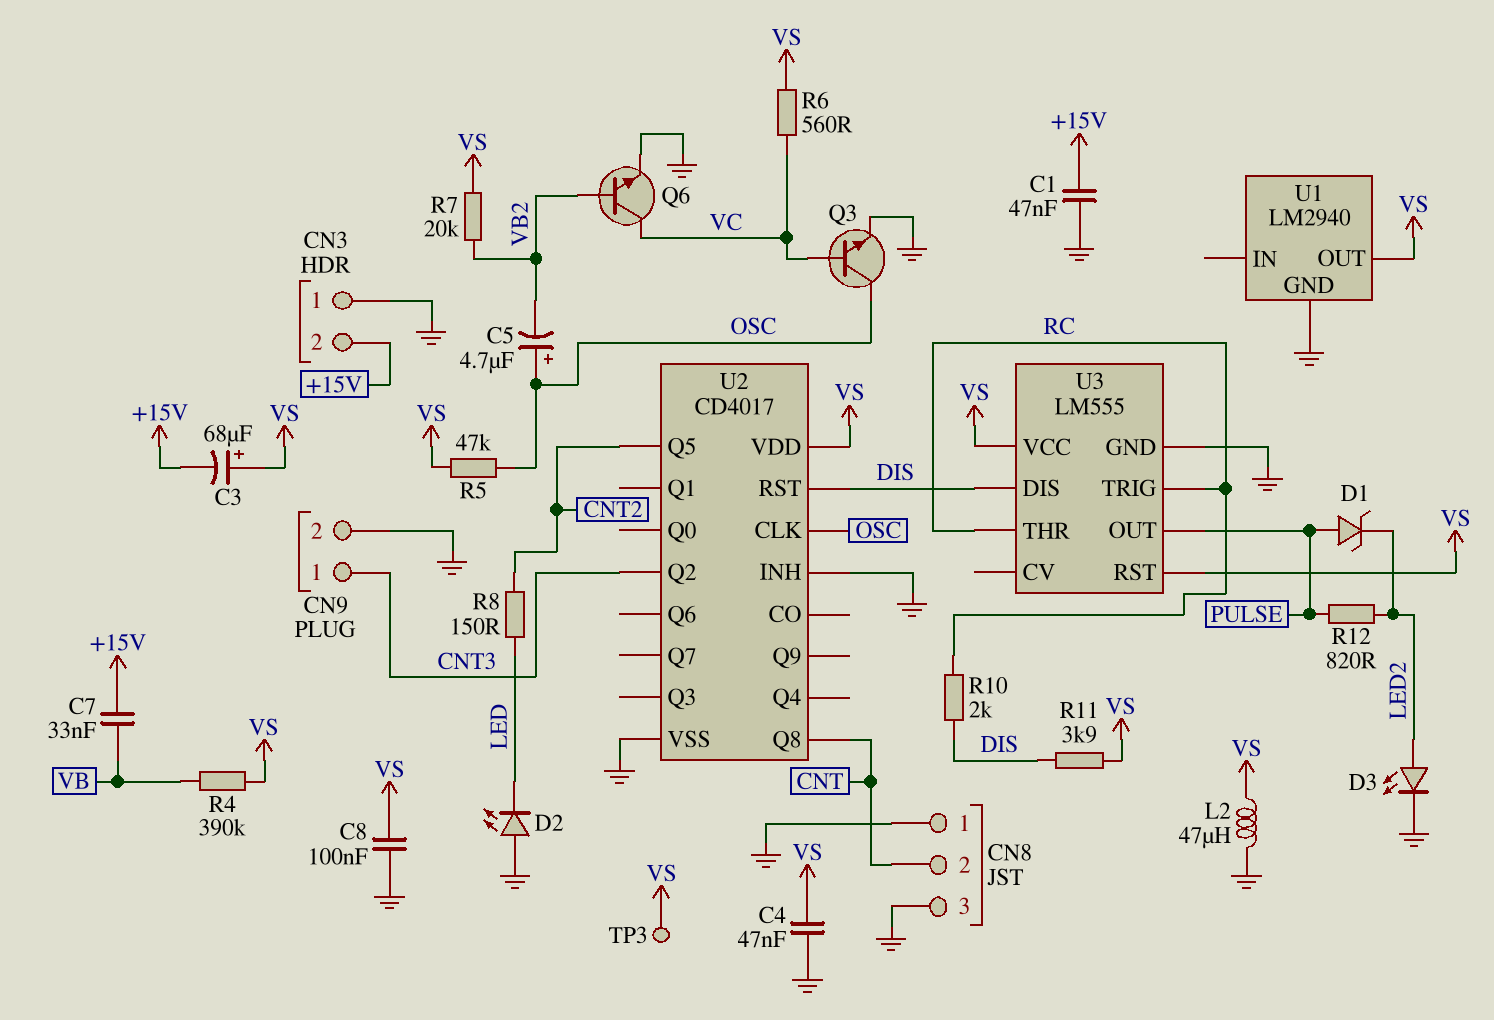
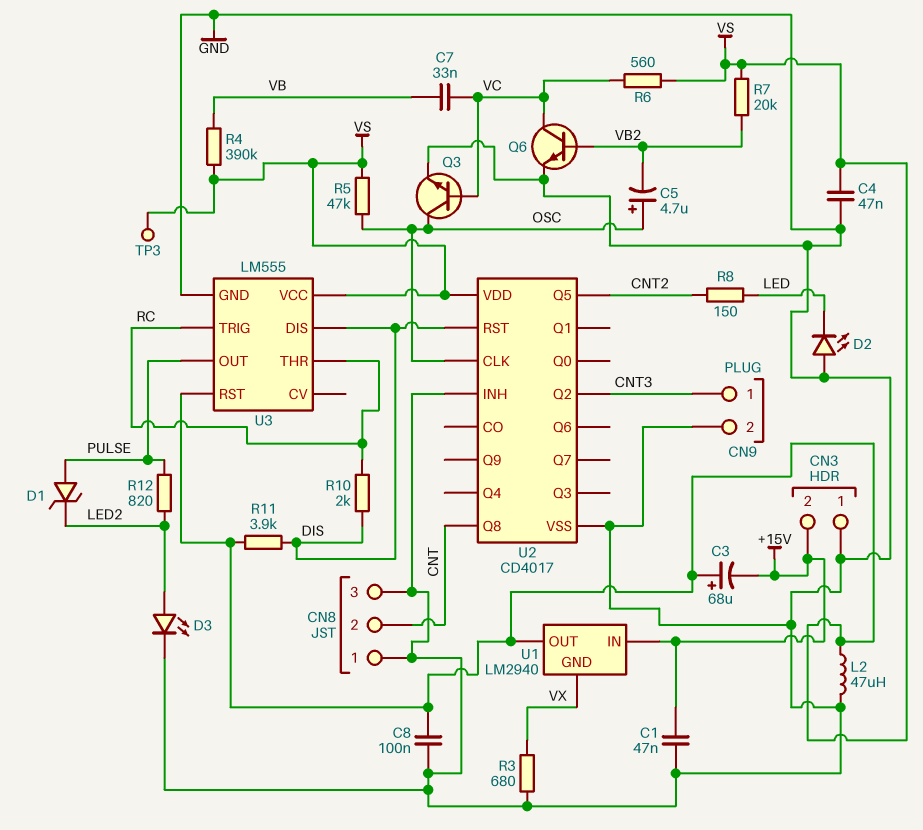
C7: 33nF (+15V, VB) -> 33nF (VB, VC)
R3: none -> 680 (GND, VX)
U1 pin GND: GND -> VX
U1 pin IN: none -> +15V

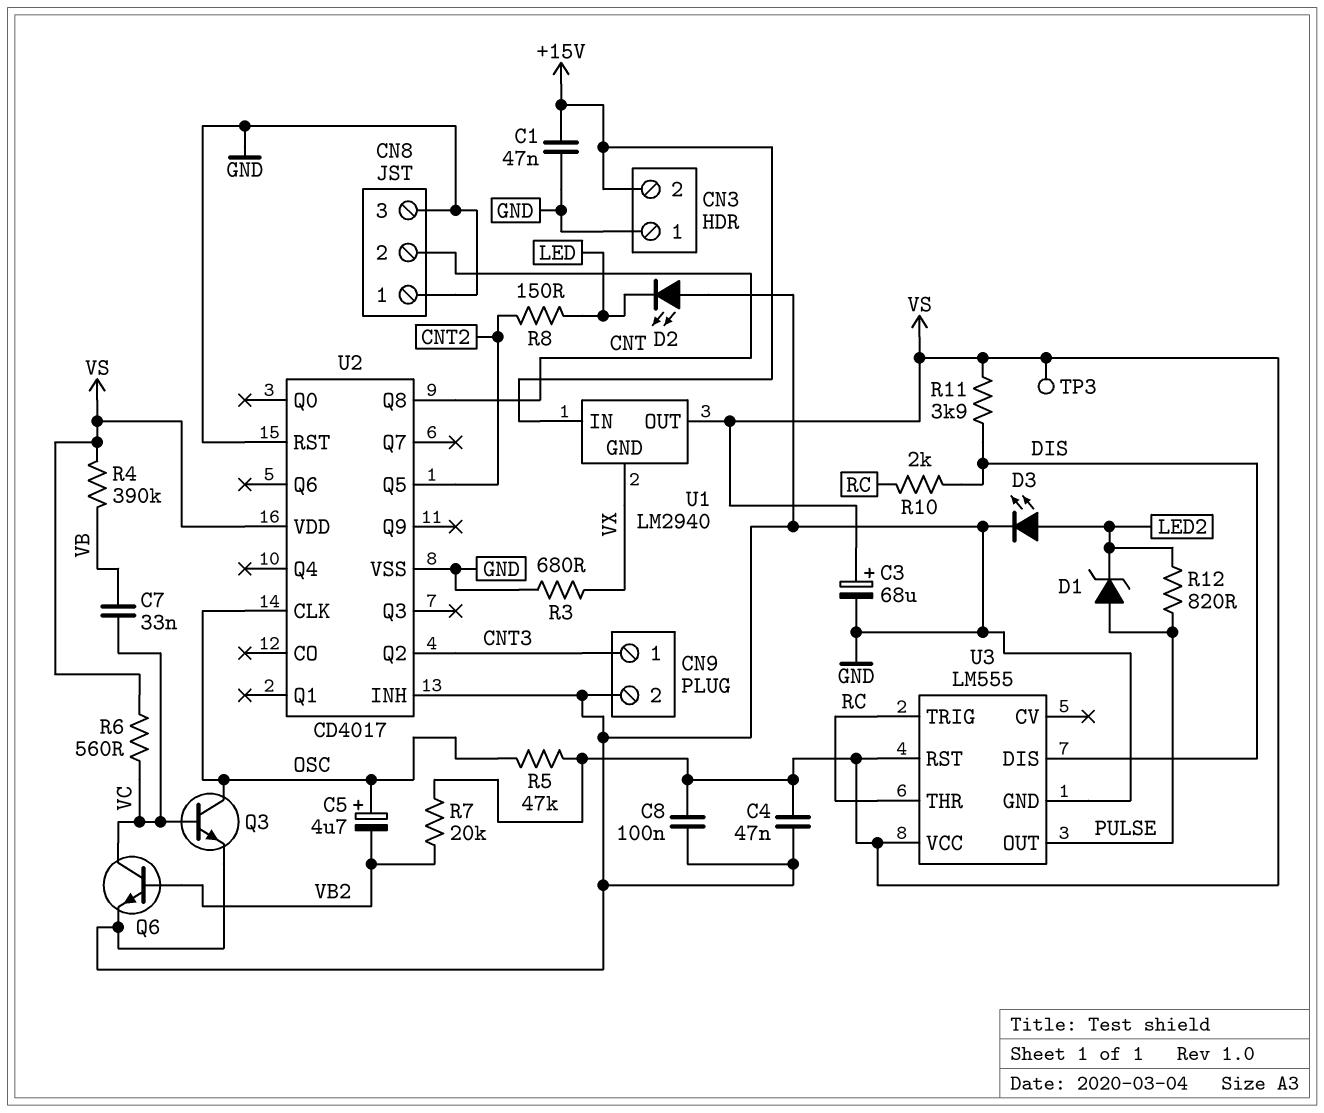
C3: 68uF (plus VS, minus +15V) -> 68uF (plus VS, minus GND)
L2: 47uH (GND, VS) -> none
U2 pin RST: DIS -> GND

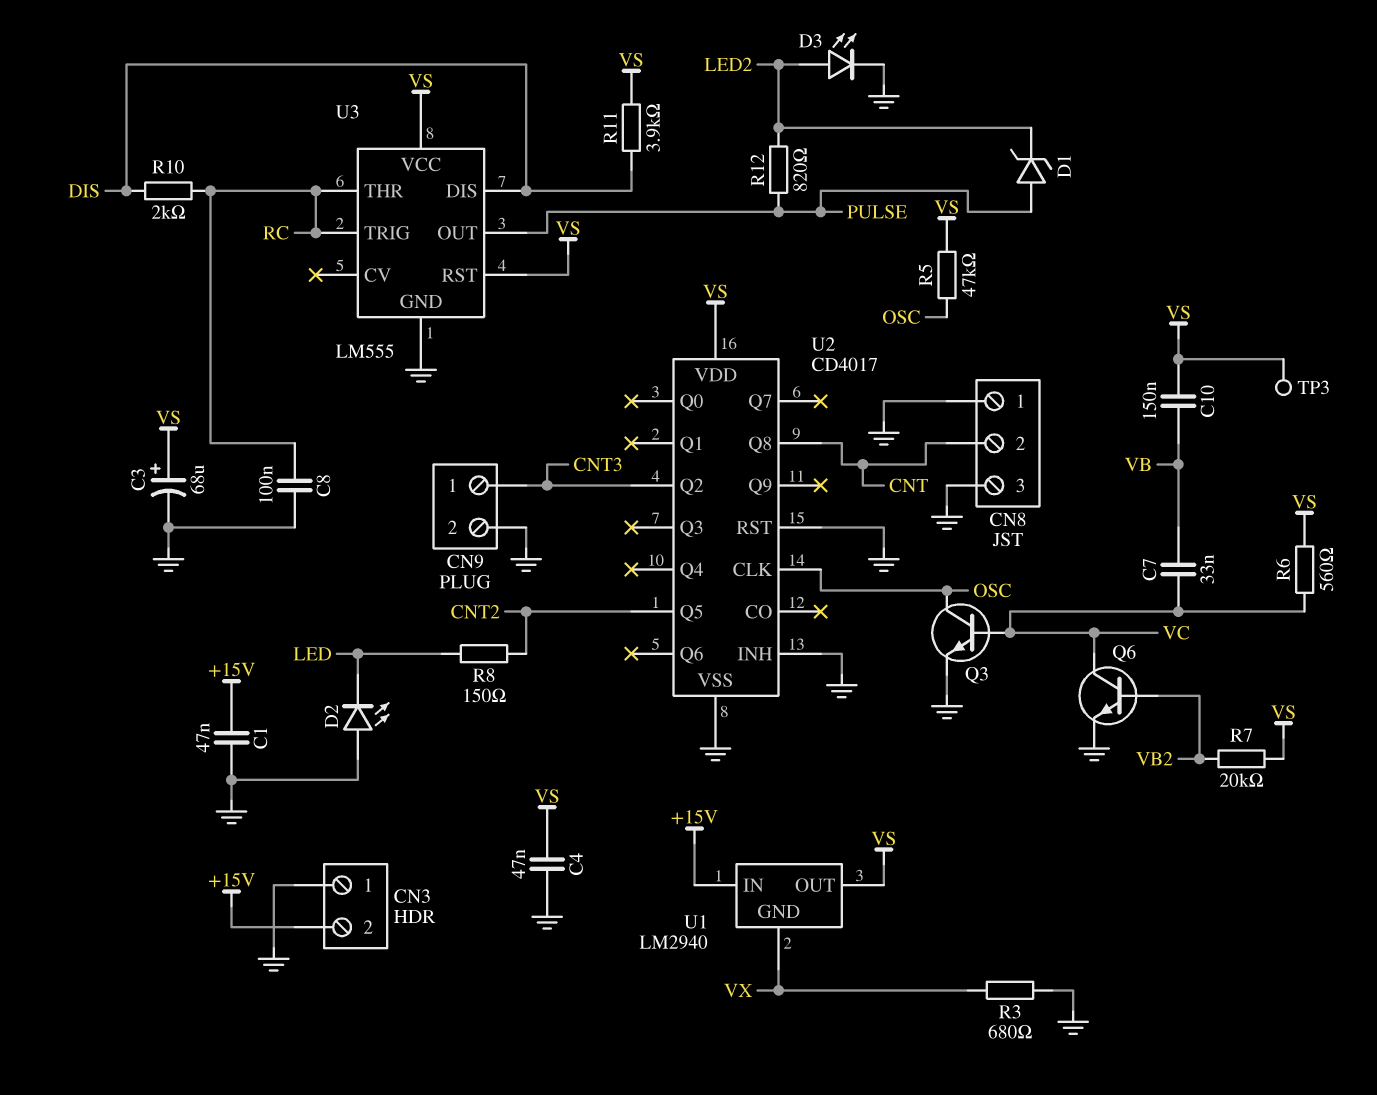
C5: 4.7uF (plus OSC, minus VB2) -> none
C8: 100nF (GND, VS) -> 100nF (GND, RC)
C10: none -> 150nF (VB, VS)
R4: 390k (VB, VS) -> none

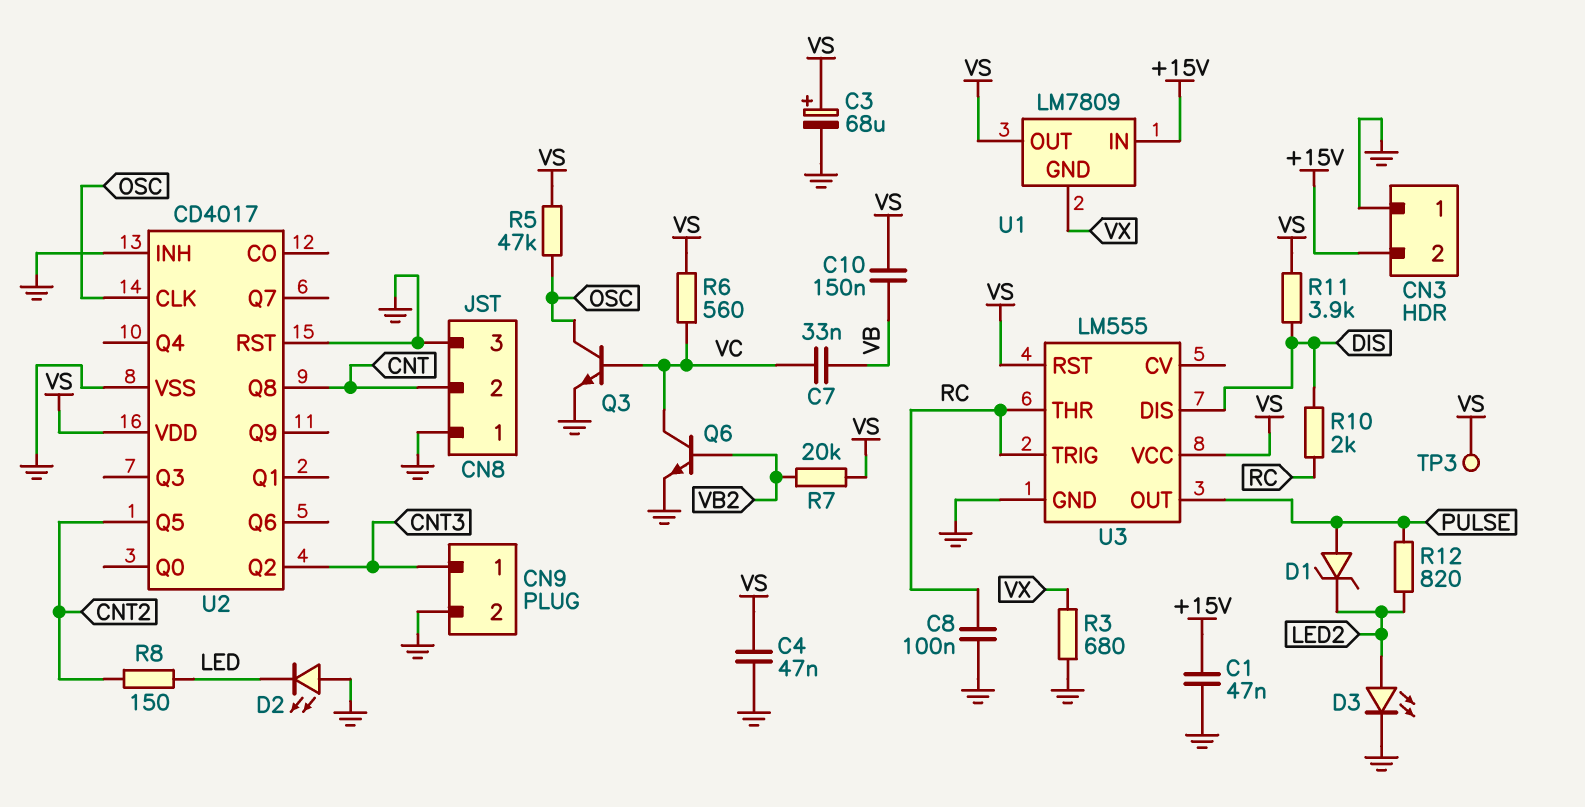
U1: LM2940 -> LM7809

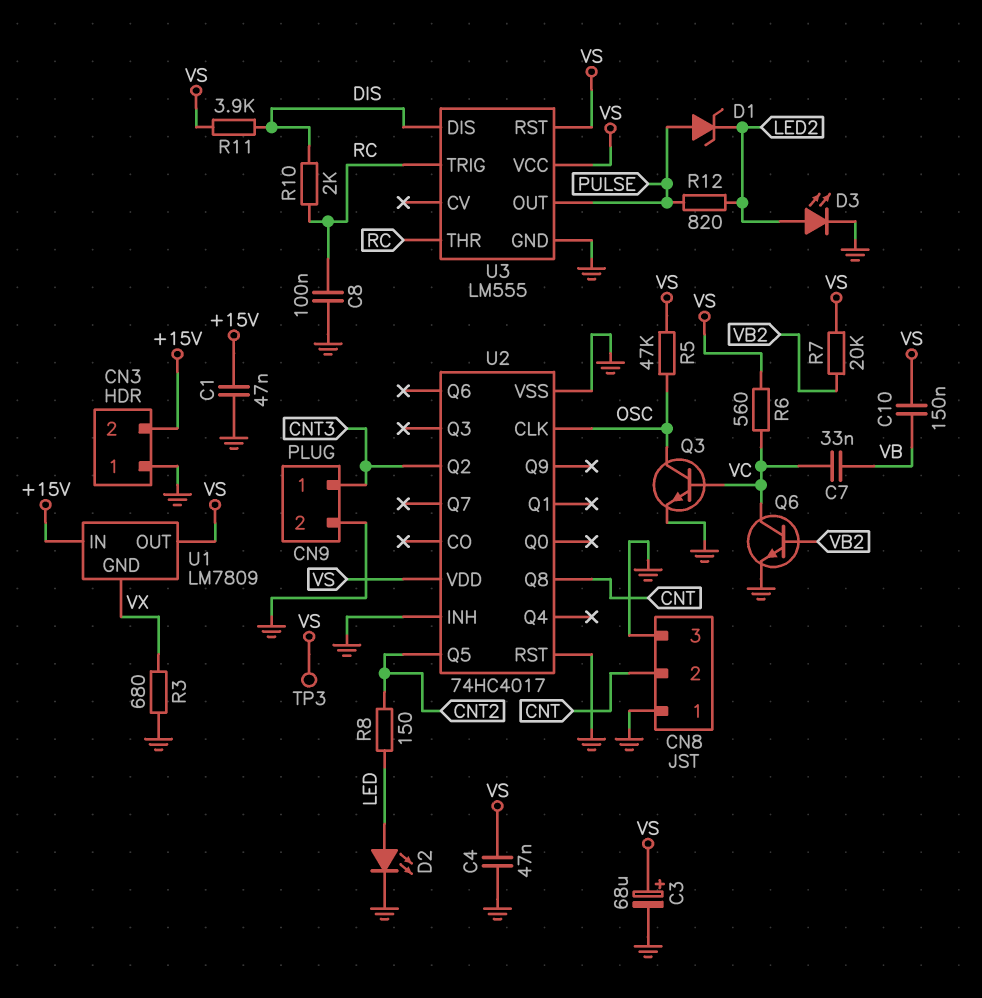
D2: LED (A GND, K LED) -> LED (A LED, K GND)
U2: CD4017 -> 74HC4017

